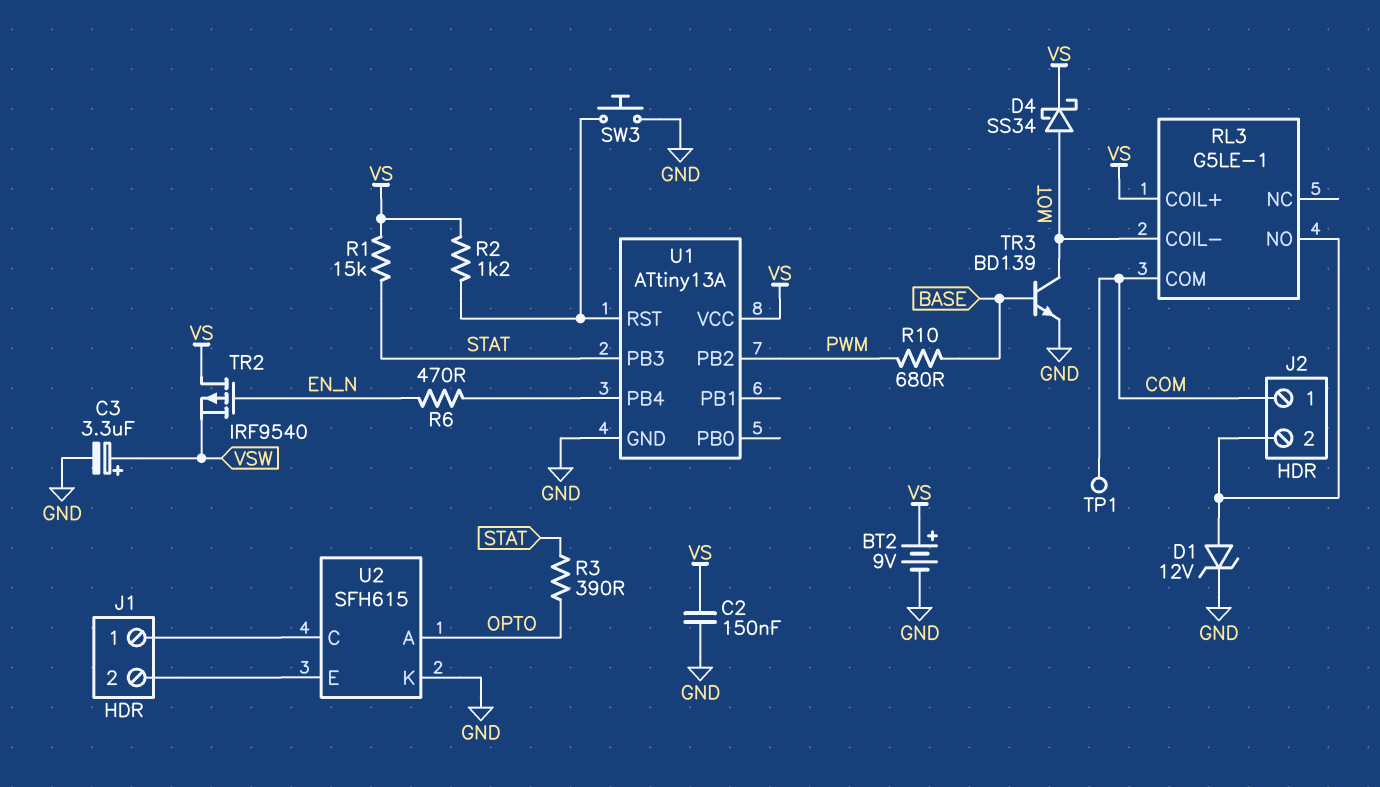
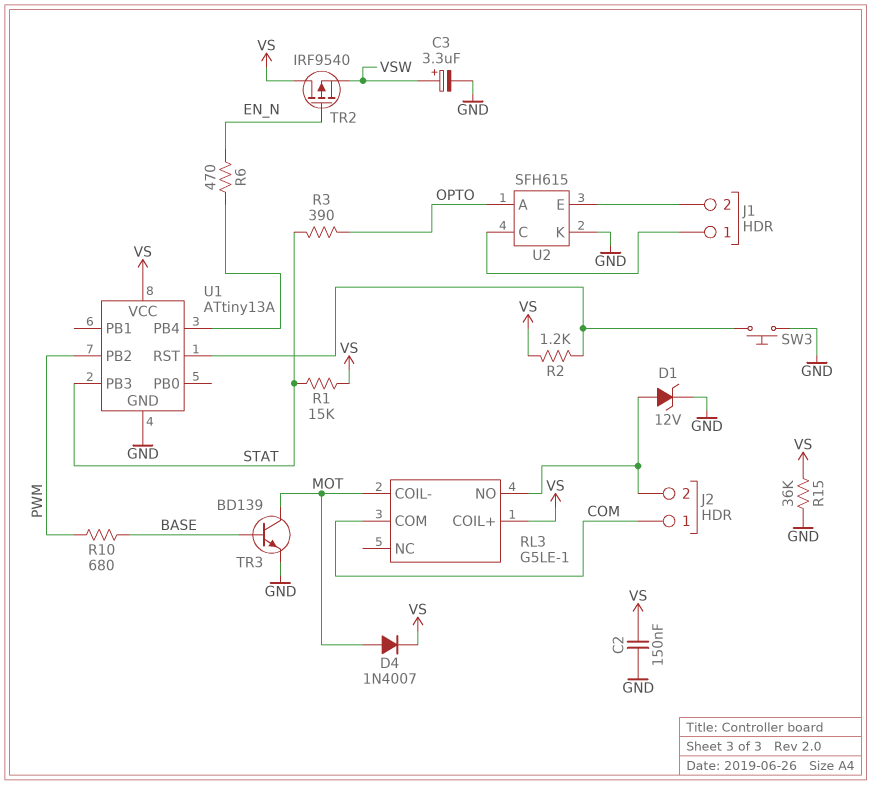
BT2: 9V (plus VS, minus GND) -> none
D4: schottky SS34 (A MOT, K VS) -> diode 1N4007 (A MOT, K VS)
R15: none -> 36k (GND, VS)
TP1: test point (COM) -> none

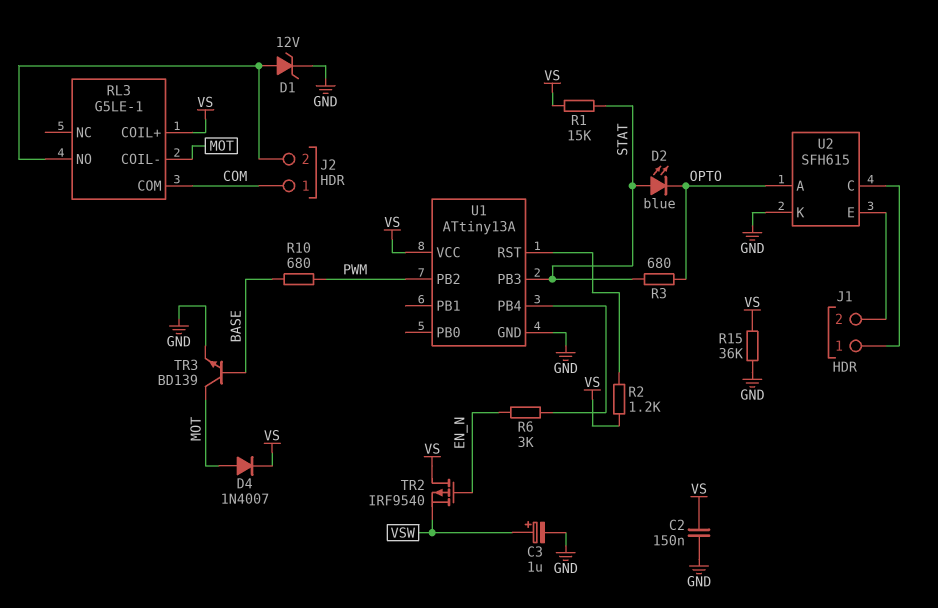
C3: 3.3uF (plus VSW, minus GND) -> 1uF (plus VSW, minus GND)
D2: none -> LED blue (A STAT, K OPTO)
R3: 390 (OPTO, STAT) -> 680 (OPTO, STAT)
R6: 470 (EN_N, U1/PB4) -> 3k (EN_N, U1/PB4)
SW3: button (GND, U1/RST) -> none

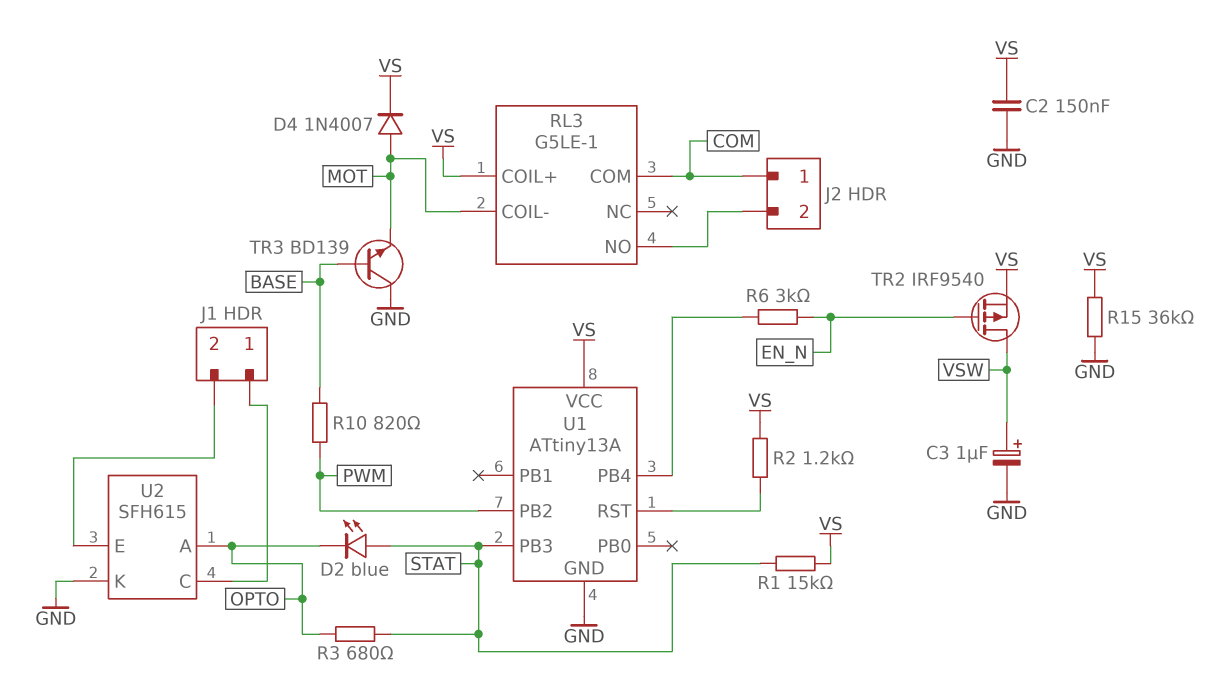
D1: zener 12V (A J2/2, K GND) -> none
R10: 680 (BASE, PWM) -> 820 (BASE, PWM)
TR2: PMOS IRF9540 (G EN_N, D VS, S VSW) -> PMOS IRF9540 (G EN_N, D VSW, S VS)
TR3: NPN BD139 (B BASE, C MOT, E GND) -> NPN BD139 (B BASE, C GND, E MOT)

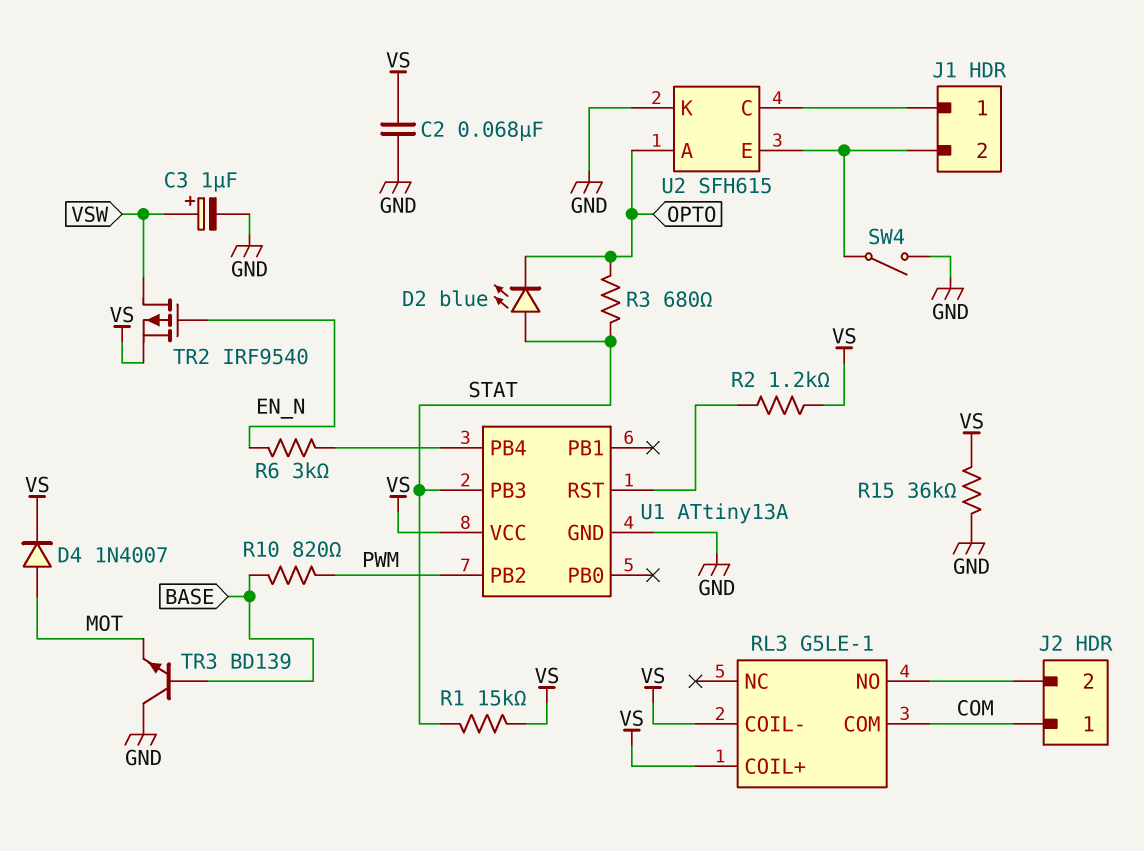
C2: 150nF (GND, VS) -> 68nF (GND, VS)
RL3 pin COIL-: MOT -> VS
SW4: none -> switch (GND, J1/2)

